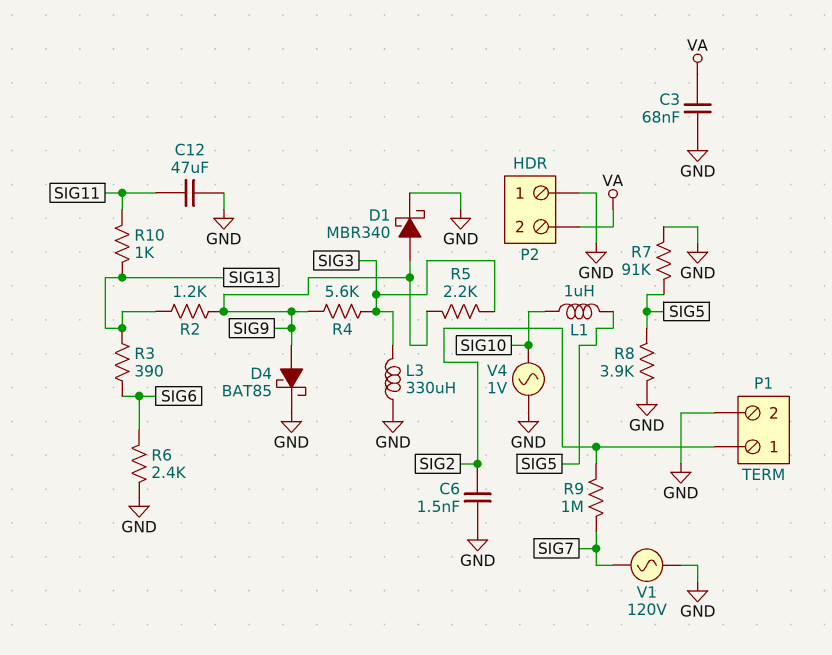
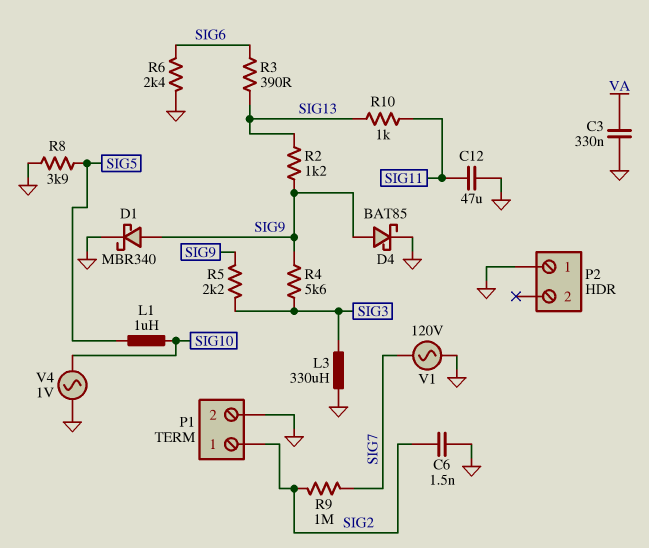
C3: 68nF (GND, VA) -> 330nF (GND, VA)
P2 pin 2: VA -> none
R7: 91k (GND, SIG5) -> none

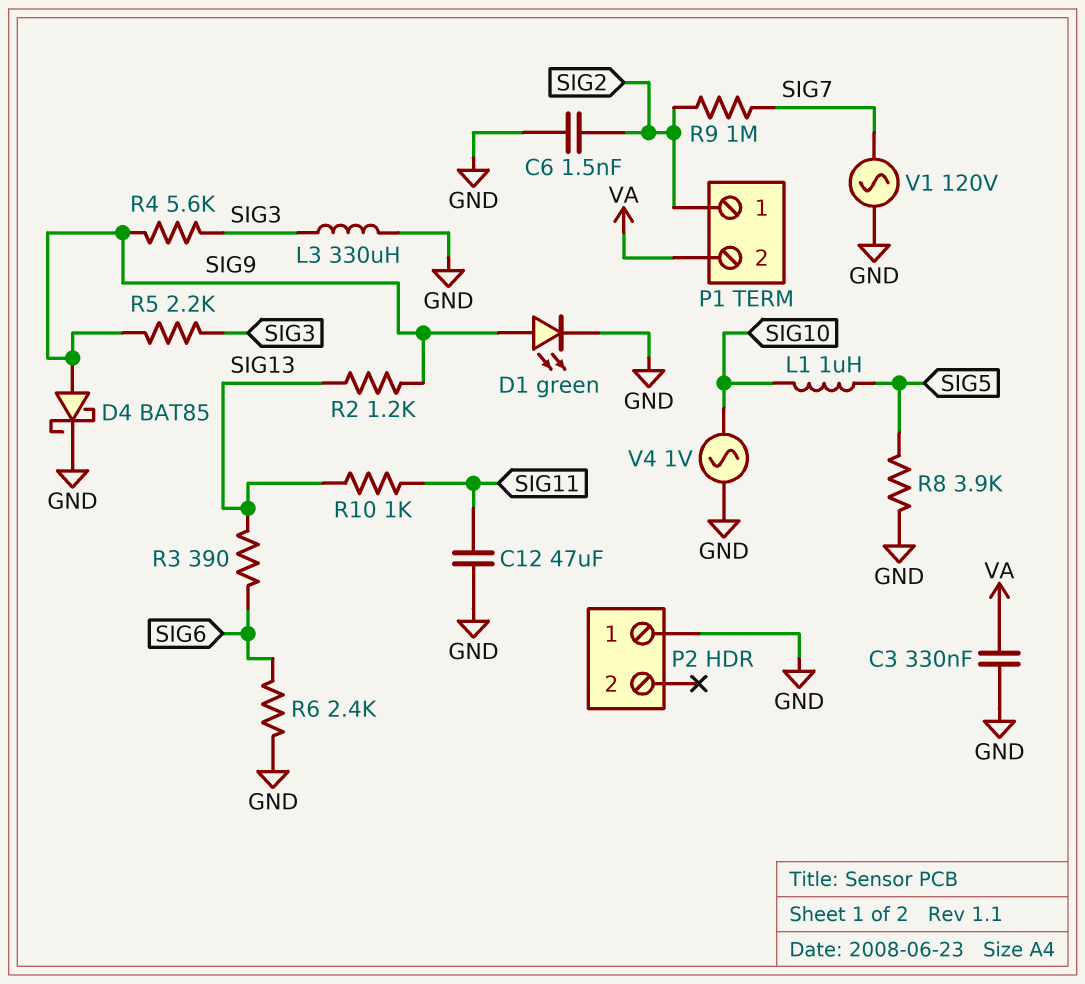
D1: schottky MBR340 (A SIG9, K GND) -> LED green (A SIG9, K GND)
P1 pin 2: GND -> VA

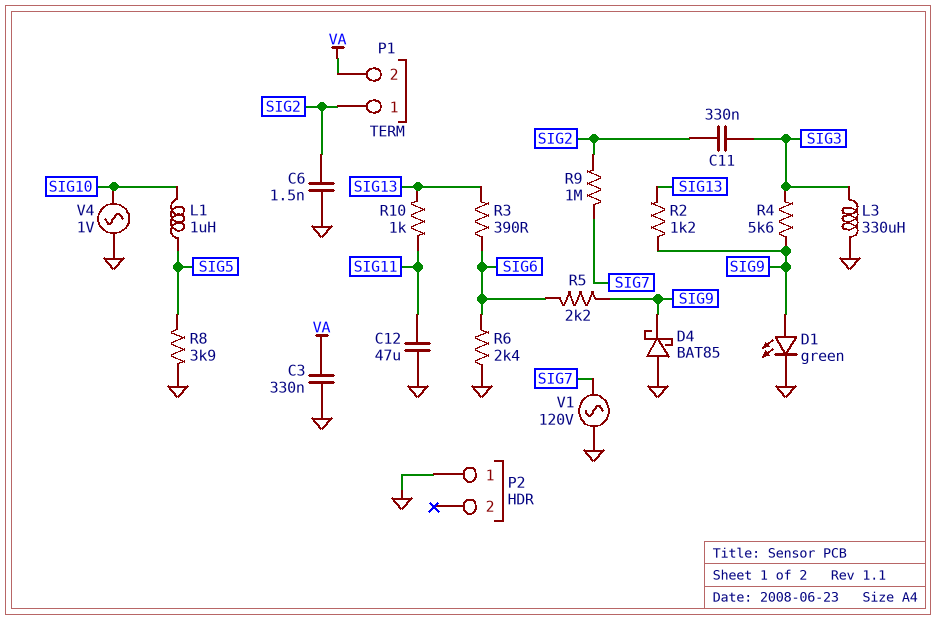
C11: none -> 330nF (SIG2, SIG3)
D4: schottky BAT85 (A SIG9, K GND) -> schottky BAT85 (A GND, K SIG9)
R5: 2.2k (SIG3, SIG9) -> 2.2k (SIG6, SIG9)

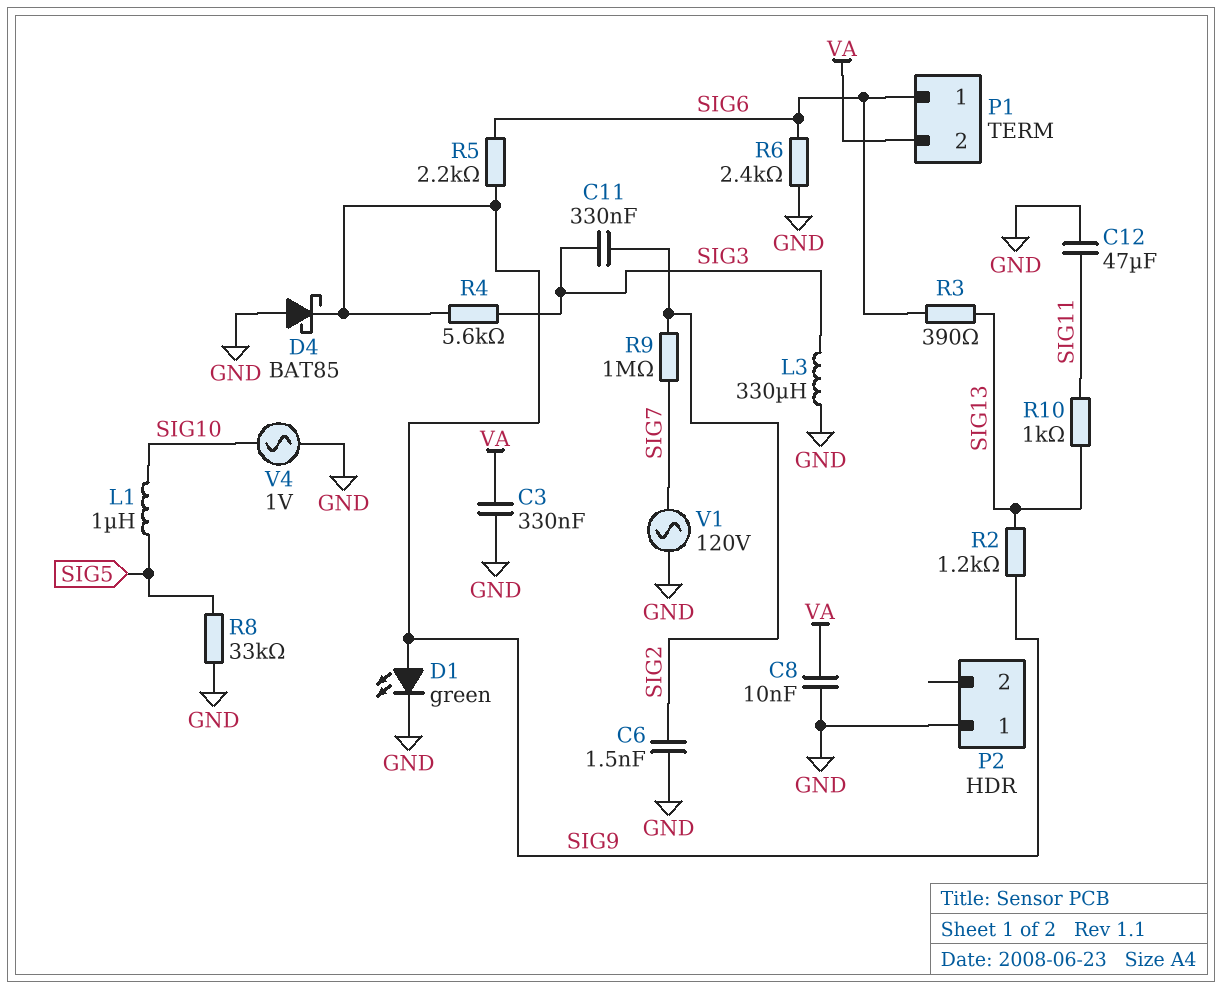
C8: none -> 10nF (GND, VA)
P1 pin 1: SIG2 -> SIG6
R8: 3.9k (GND, SIG5) -> 33k (GND, SIG5)

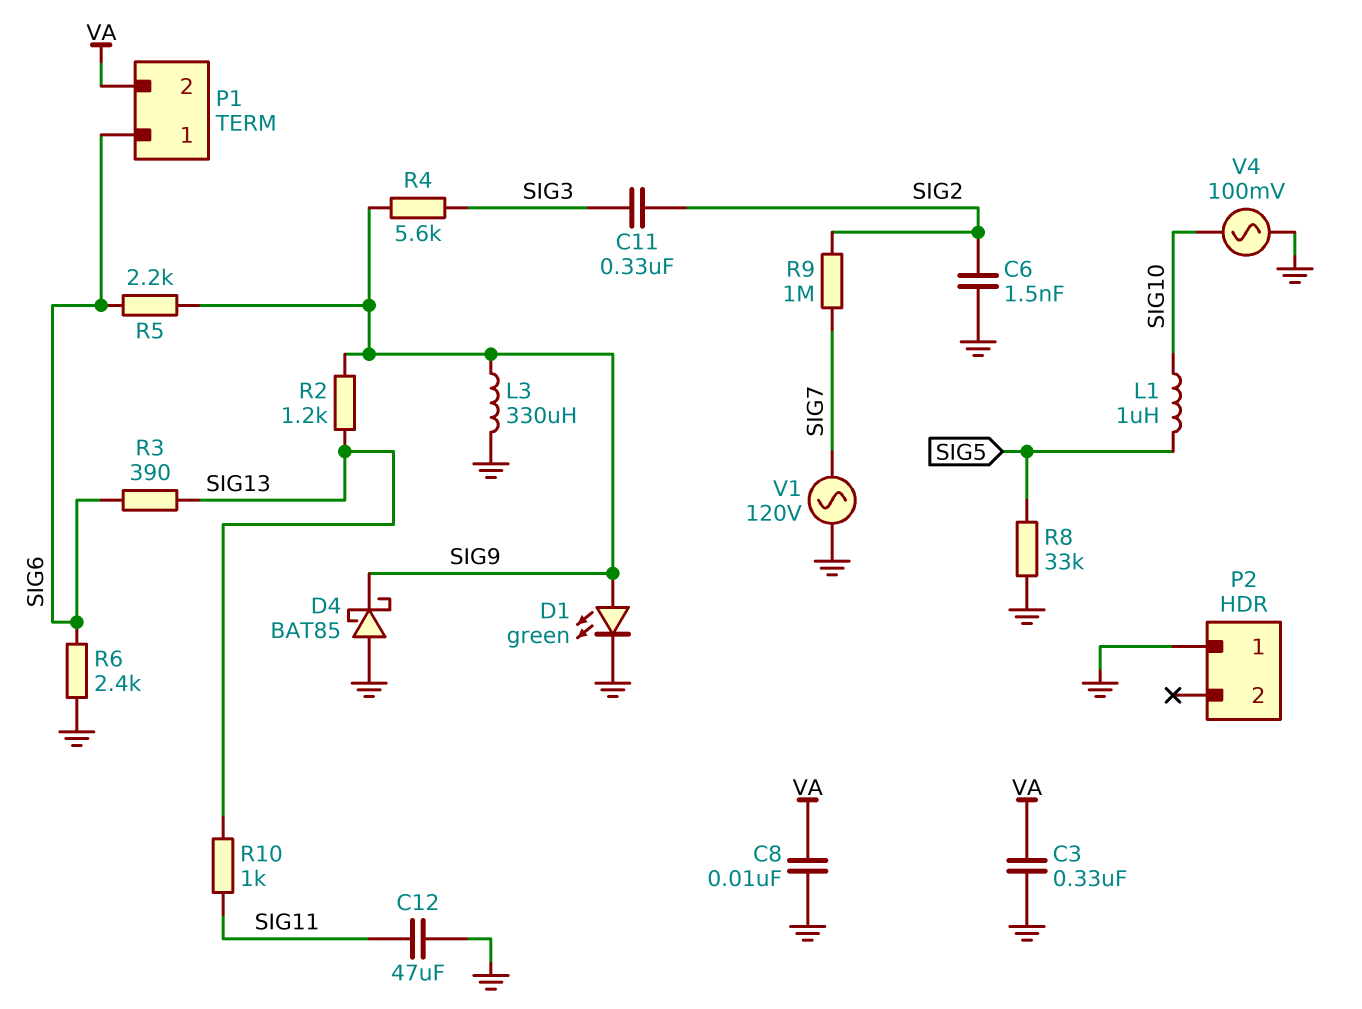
L3: 330uH (GND, SIG3) -> 330uH (GND, SIG9)
V4: AC 1V (GND, SIG10) -> AC 100mV (GND, SIG10)

